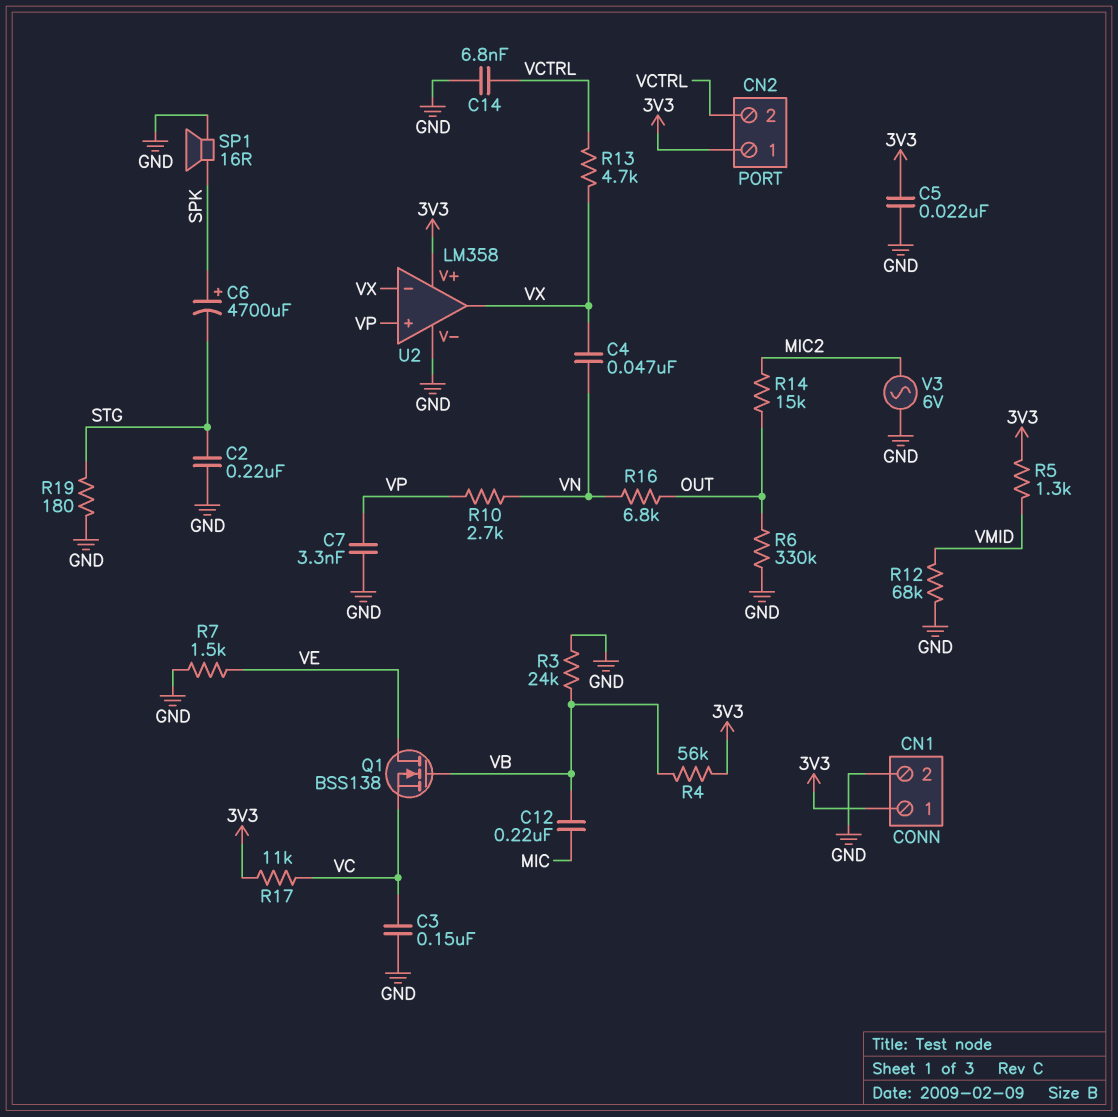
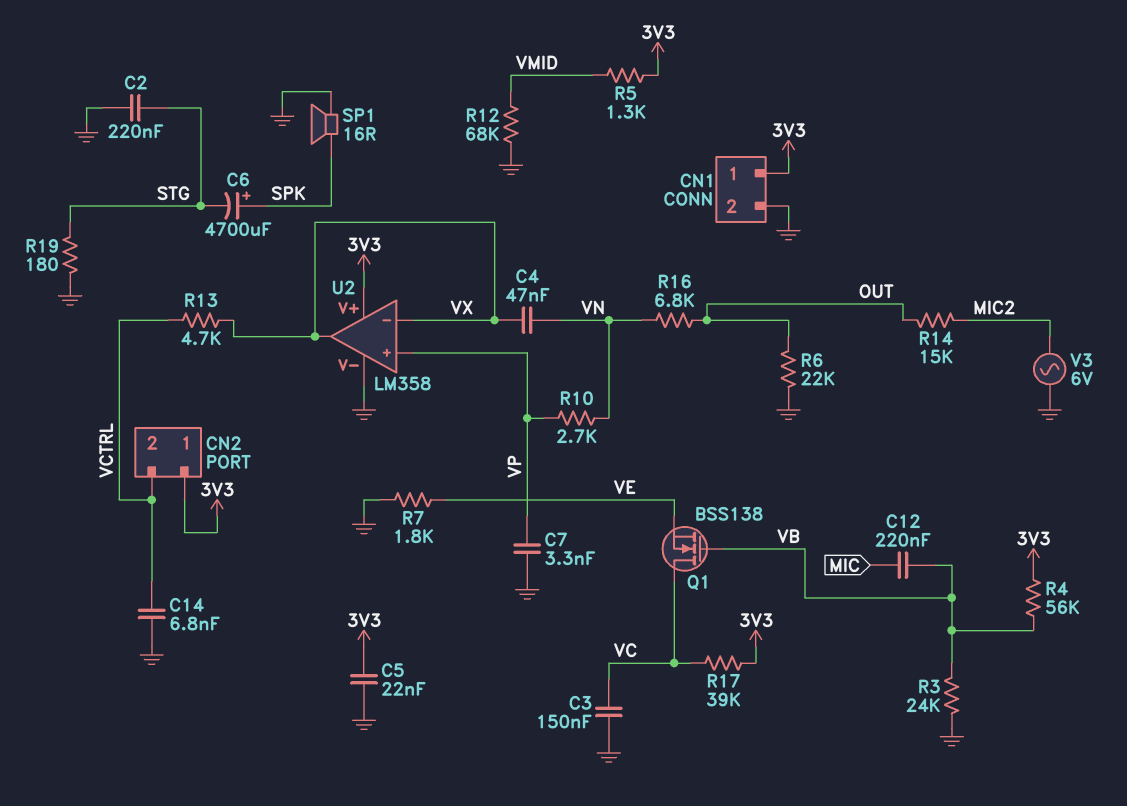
Q1: NMOS BSS138 (G VB, D VE, S VC) -> NMOS BSS138 (G VB, D VC, S VE)
R6: 330k (GND, OUT) -> 22k (GND, OUT)
R7: 1.5k (GND, VE) -> 1.8k (GND, VE)
R17: 11k (3V3, VC) -> 39k (3V3, VC)

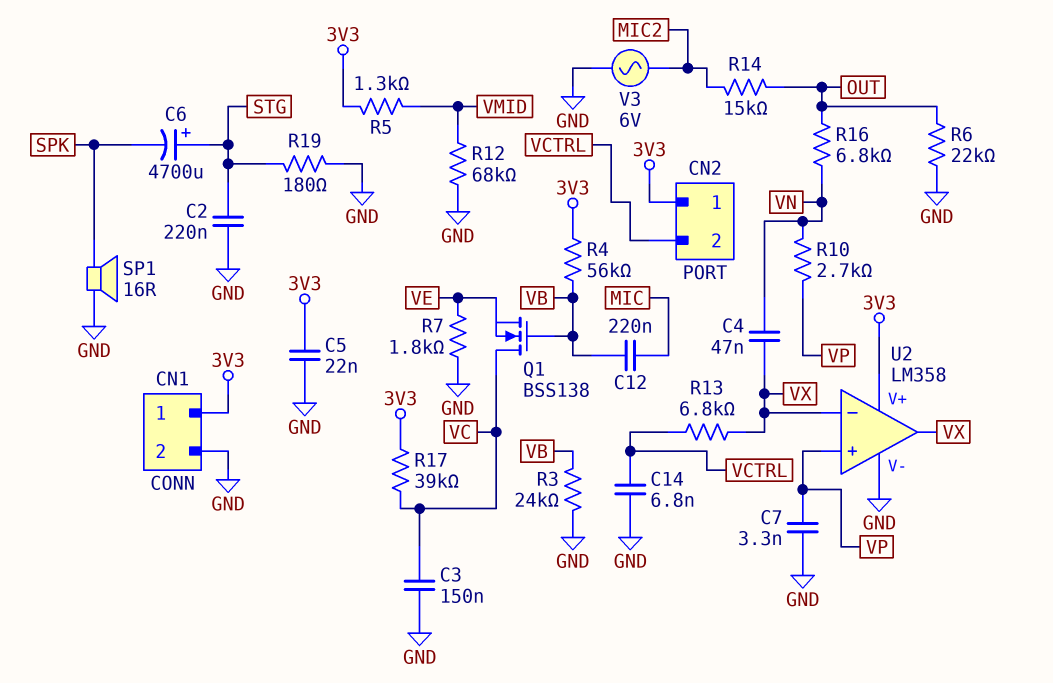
C6: 4700uF (plus SPK, minus STG) -> 4700uF (plus STG, minus SPK)
R13: 4.7k (VCTRL, VX) -> 6.8k (VCTRL, VX)

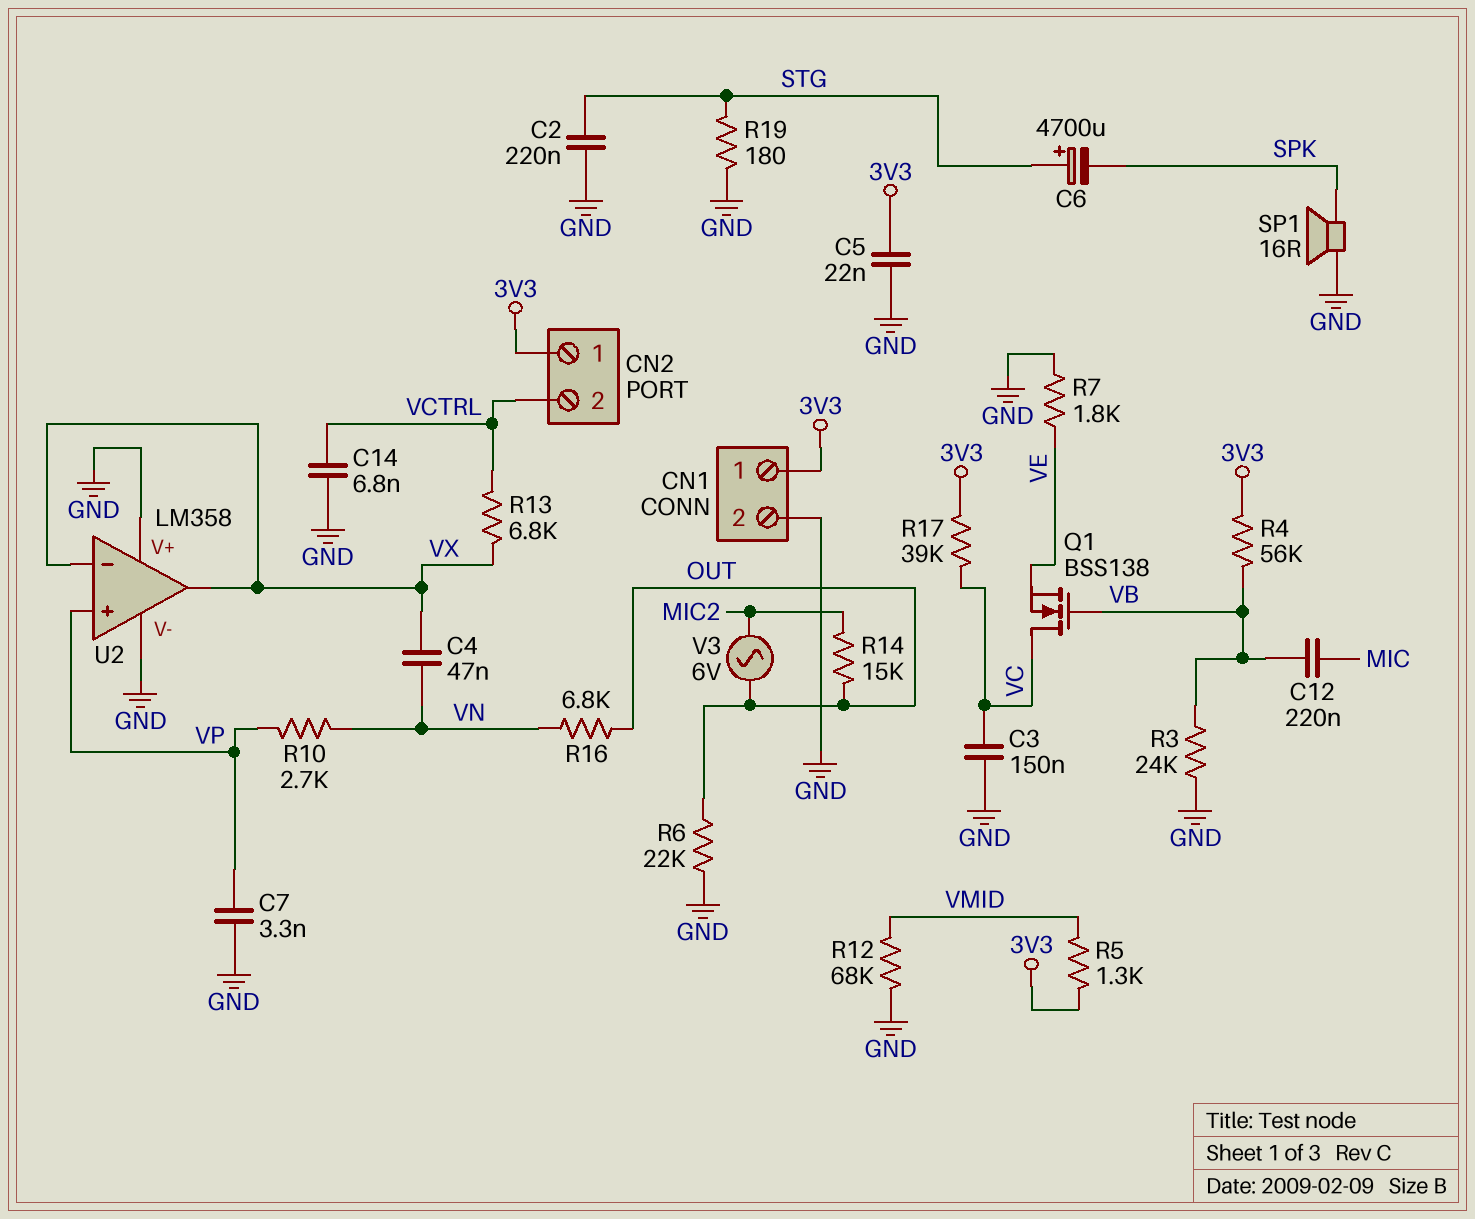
U2 pin V+: 3V3 -> GND
V3: AC 6V (GND, MIC2) -> AC 6V (MIC2, OUT)

